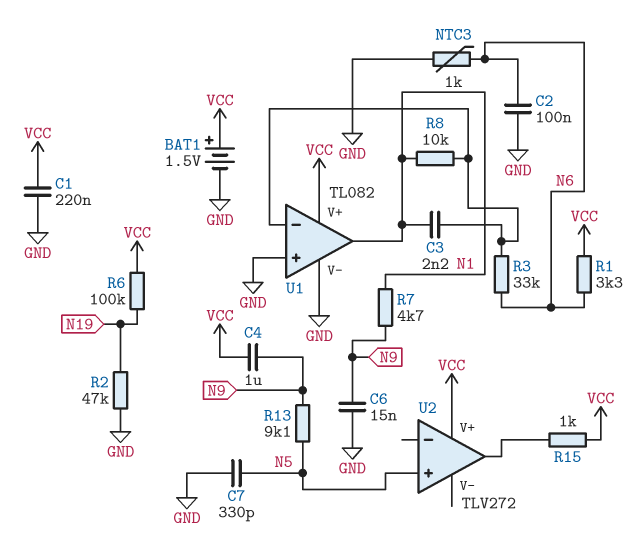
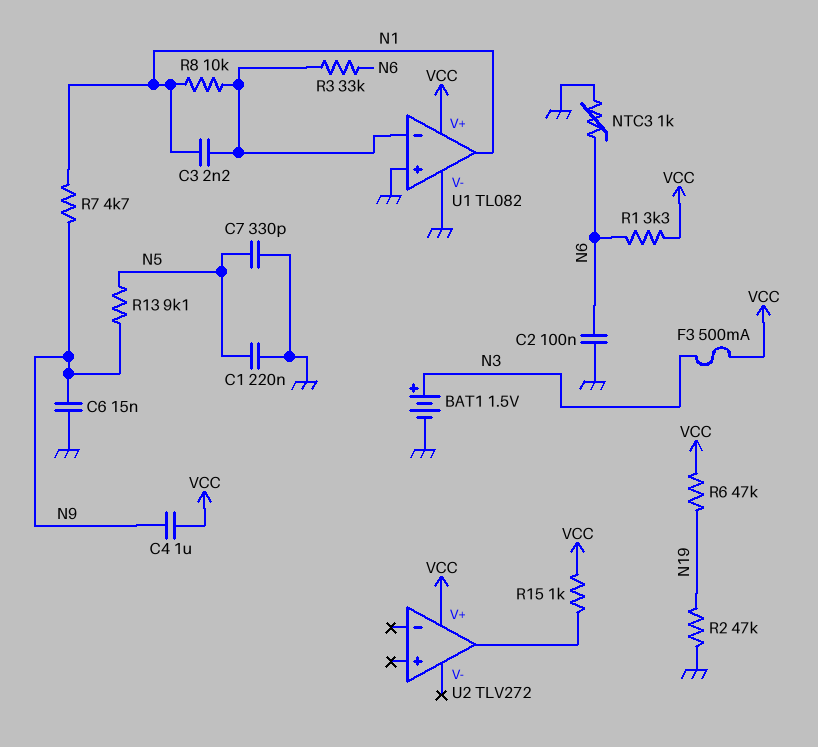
BAT1: 1.5V (plus VCC, minus GND) -> 1.5V (plus N3, minus GND)
C1: 220nF (GND, VCC) -> 220nF (GND, N5)
F3: none -> 500mA (N3, VCC)
R6: 100k (N19, VCC) -> 47k (N19, VCC)
U2 pin in+: N5 -> none

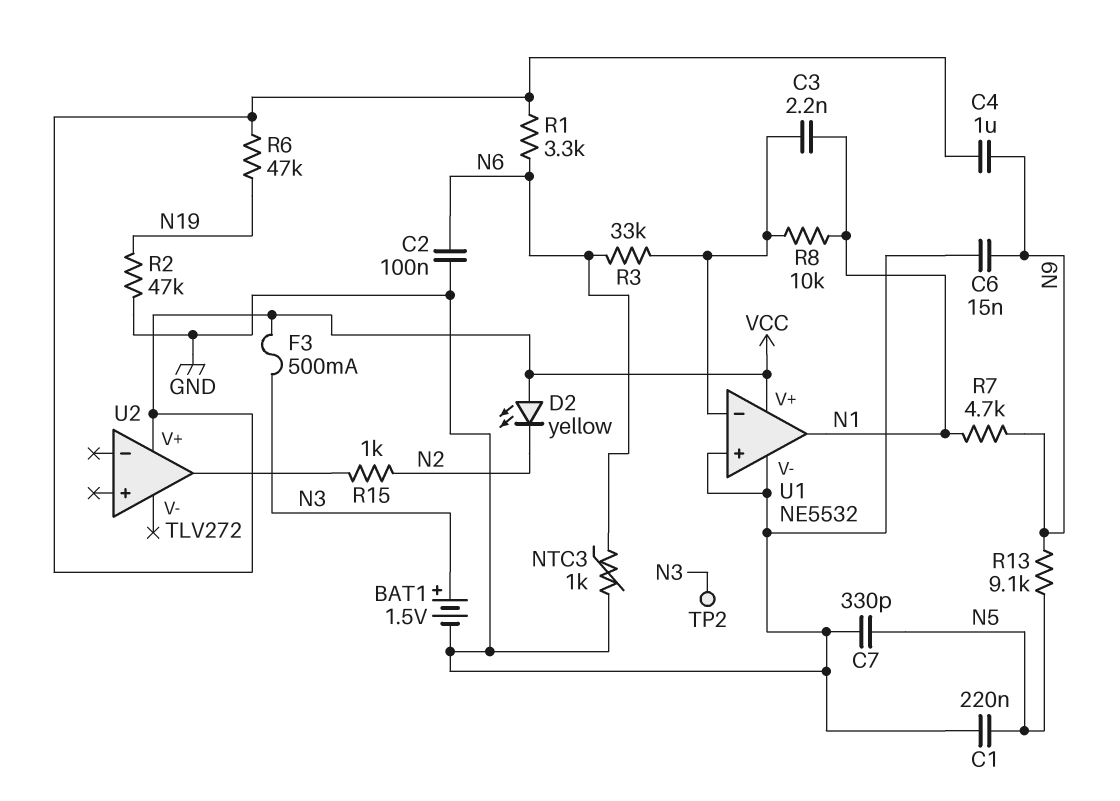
D2: none -> LED yellow (A VCC, K N2)
R15: 1k (U2/out, VCC) -> 1k (N2, U2/out)
TP2: none -> test point (N3)
U1: TL082 -> NE5532

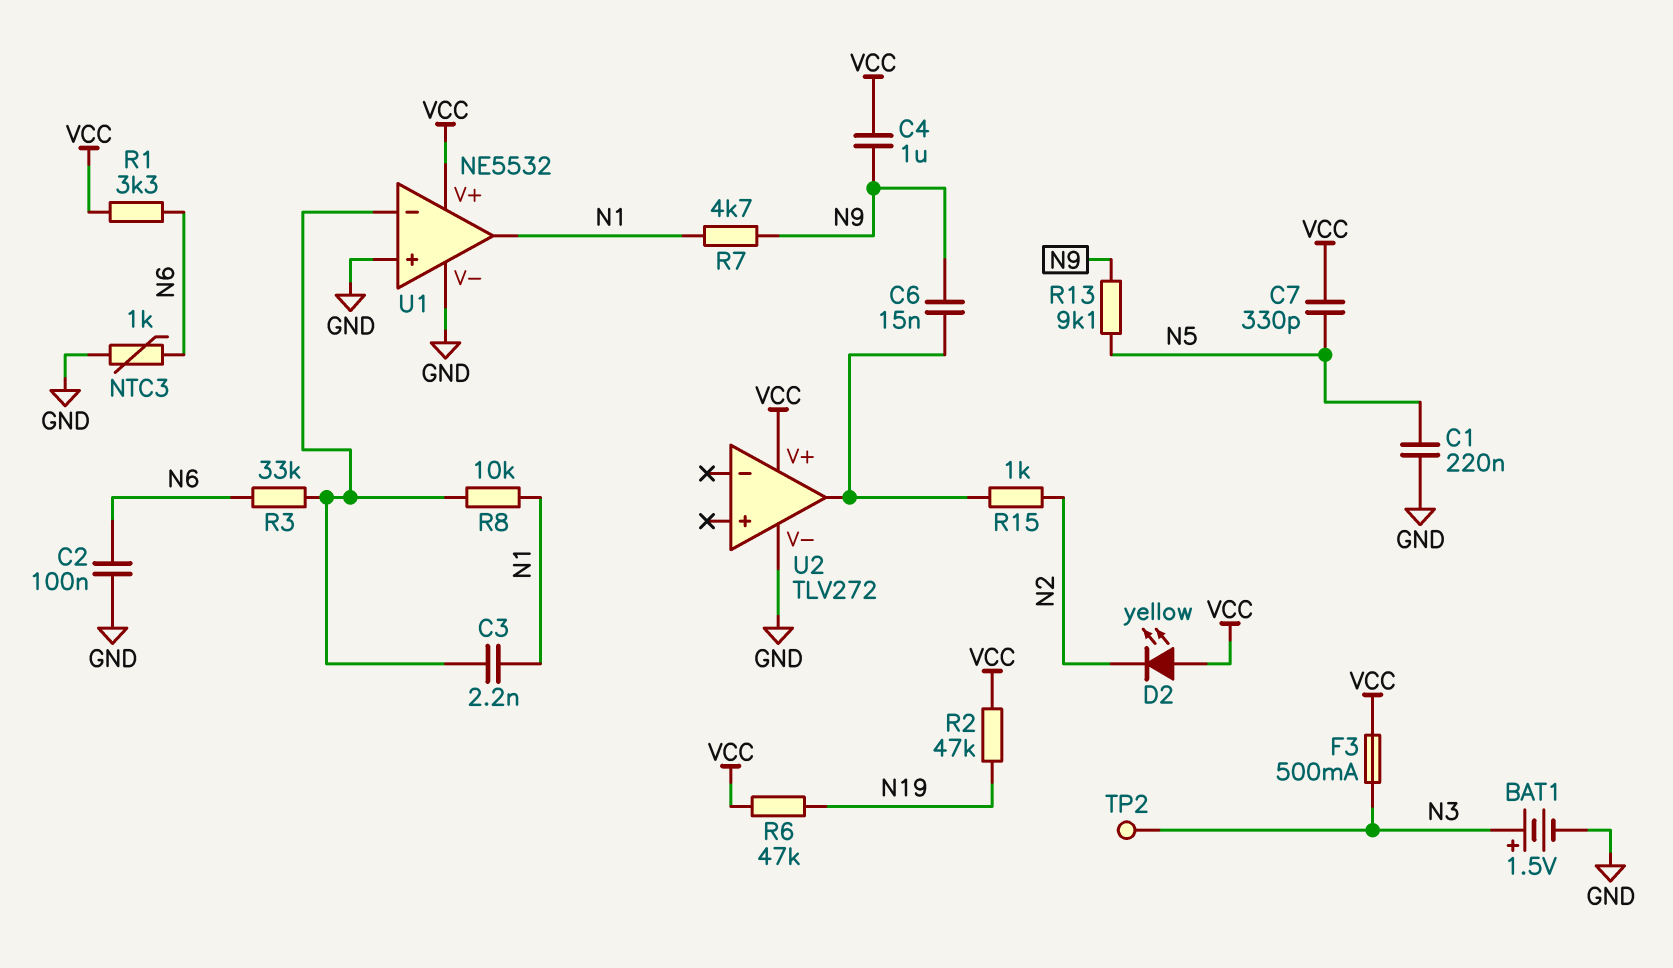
C6: 15nF (GND, N9) -> 15nF (N9, U2/out)
C7: 330pF (GND, N5) -> 330pF (N5, VCC)
R2: 47k (GND, N19) -> 47k (N19, VCC)
U2 pin V-: none -> GND

